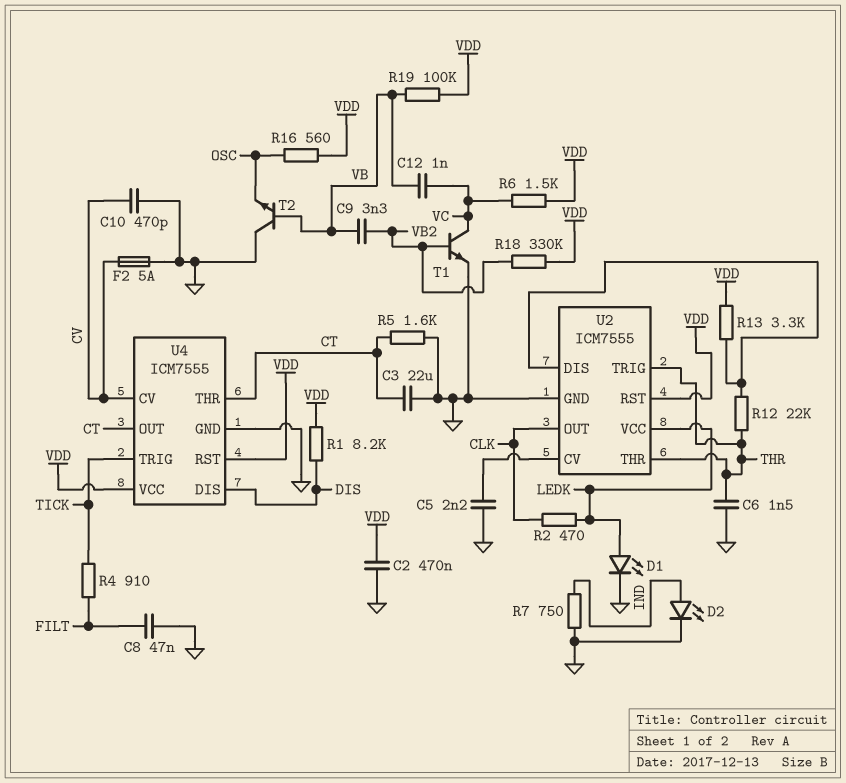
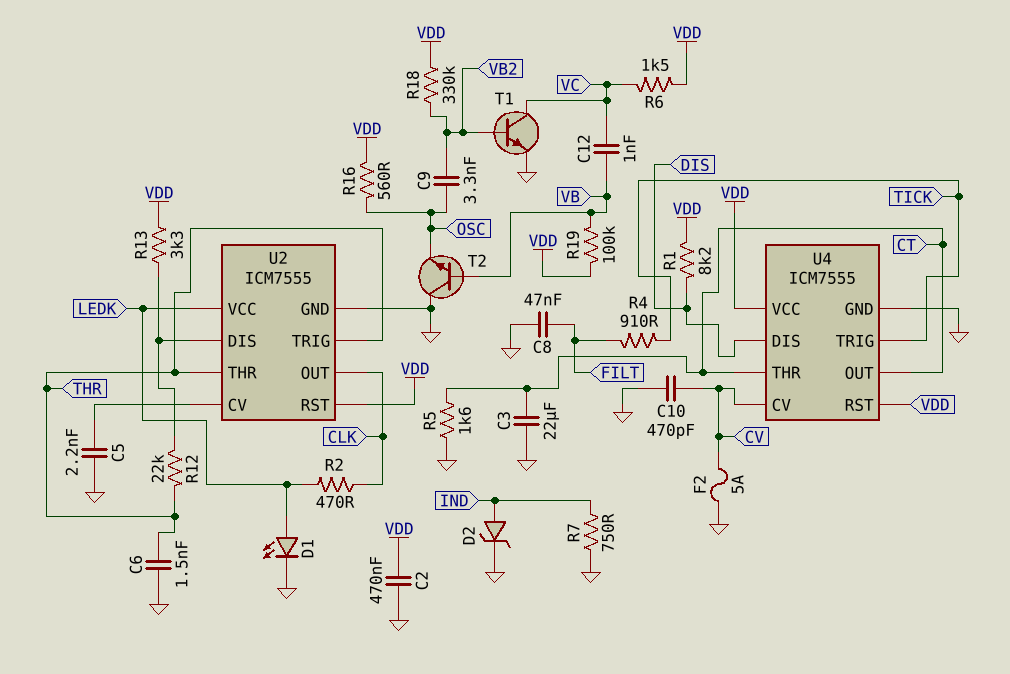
C9: 3.3nF (VB, VB2) -> 3.3nF (OSC, VB2)
D2: LED (A IND, K GND) -> zener (A IND, K GND)

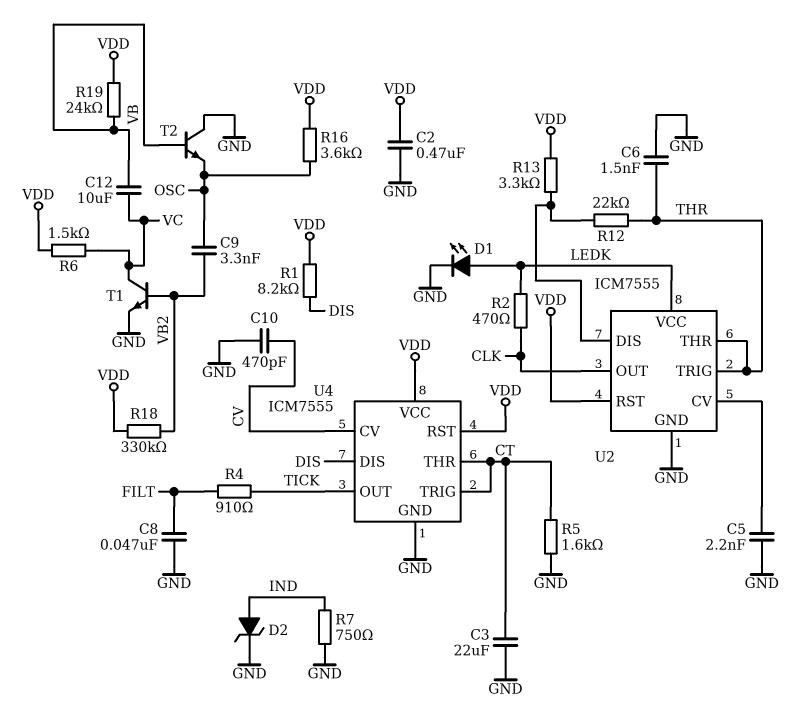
C12: 1nF (VB, VC) -> 10uF (VB, VC)
F2: 5A (CV, GND) -> none
R16: 560 (OSC, VDD) -> 3.6k (OSC, VDD)
R19: 100k (VB, VDD) -> 24k (VB, VDD)
U4 pin OUT: CT -> TICK
U4 pin TRIG: TICK -> CT

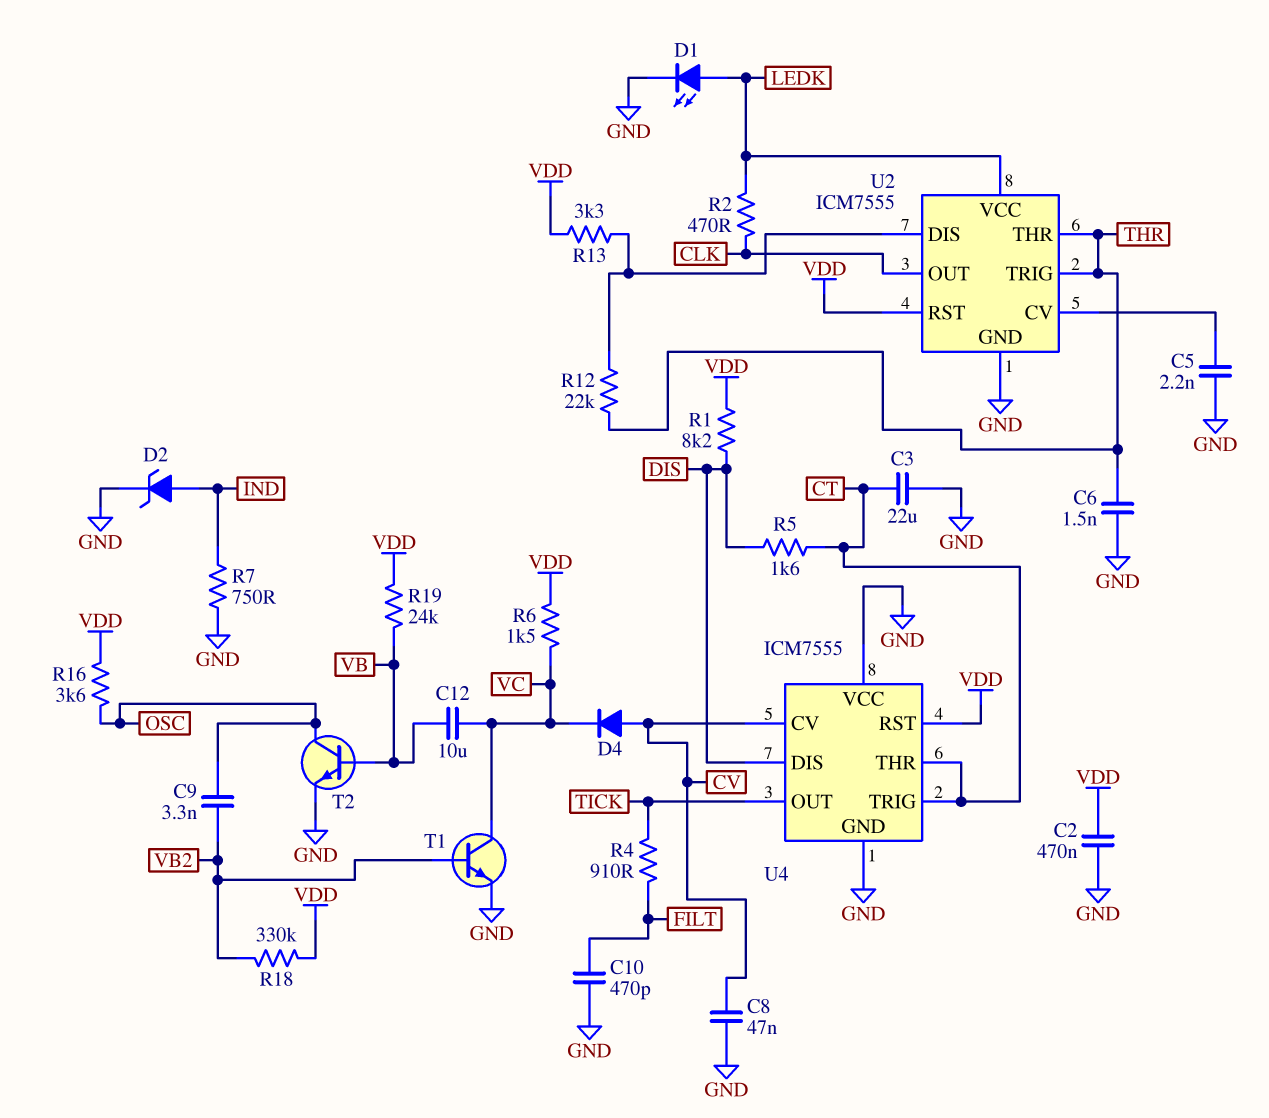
C8: 47nF (FILT, GND) -> 47nF (CV, GND)
C10: 470pF (CV, GND) -> 470pF (FILT, GND)
D4: none -> diode (A CV, K VC)
R5: 1.6k (CT, GND) -> 1.6k (CT, DIS)
T2: NPN (B VB, C GND, E OSC) -> NPN (B VB, C OSC, E GND)
U4 pin VCC: VDD -> GND

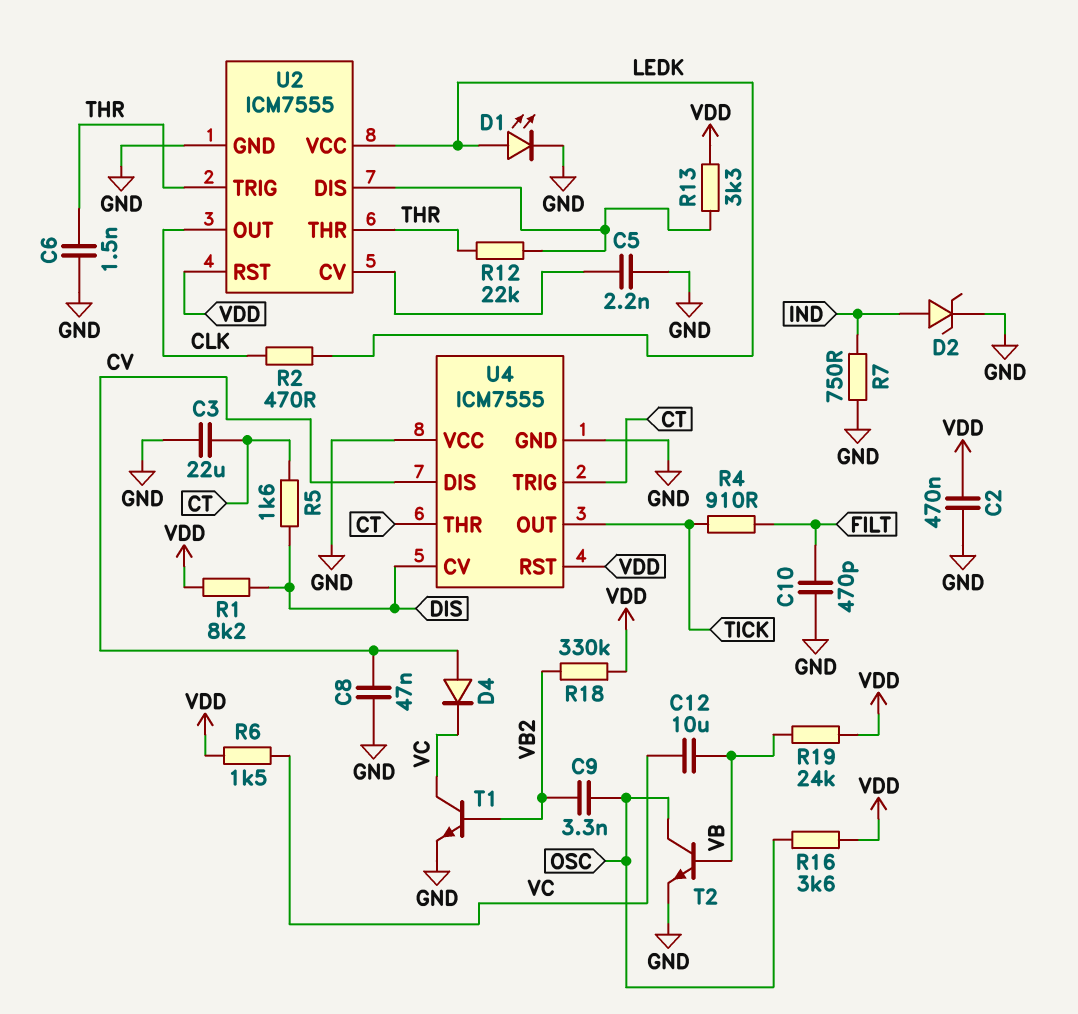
U4 pin CV: CV -> DIS
U4 pin DIS: DIS -> CV

